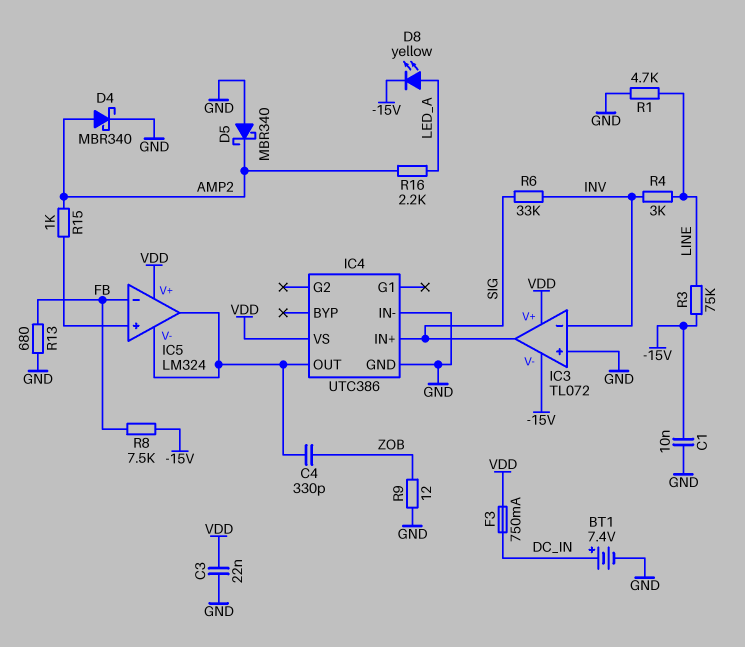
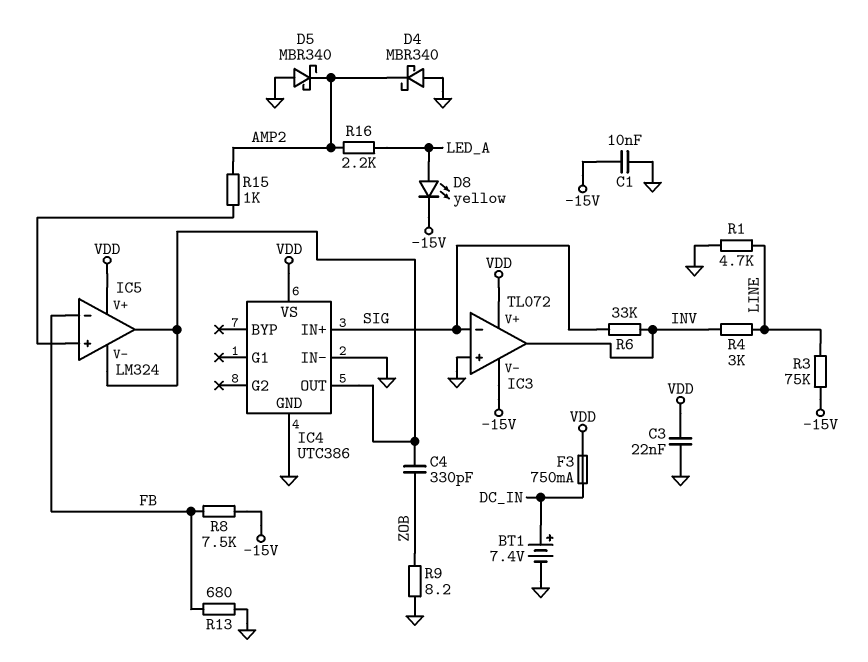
D4: schottky MBR340 (A AMP2, K GND) -> schottky MBR340 (A GND, K AMP2)
IC3 pin in-: INV -> SIG
IC3 pin out: SIG -> INV
R9: 12 (GND, ZOB) -> 8.2 (GND, ZOB)

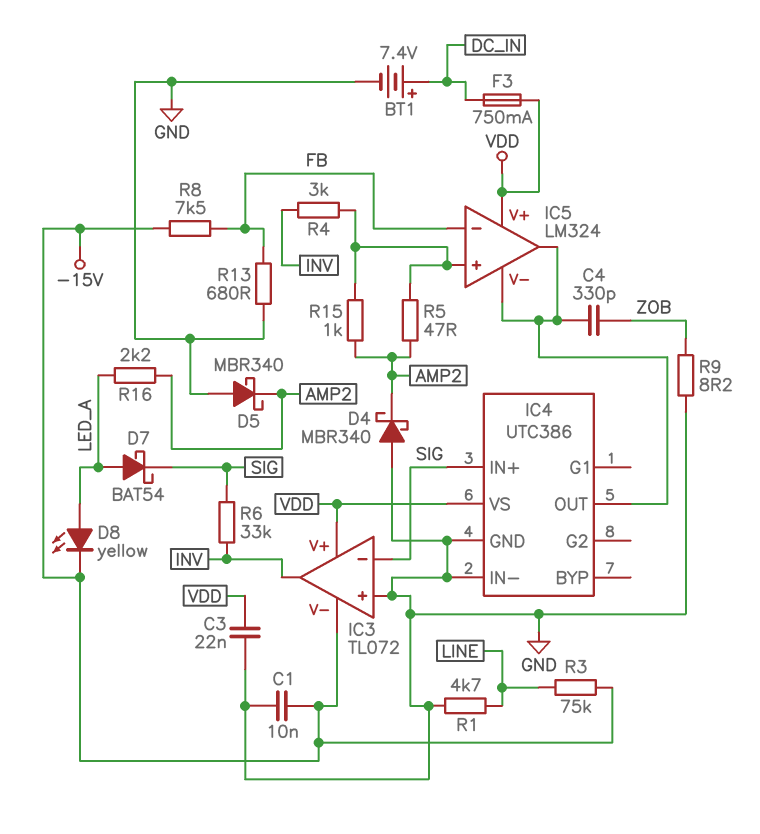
D7: none -> schottky BAT54 (A LED_A, K SIG)
R4: 3k (INV, LINE) -> 3k (IC5/in+, INV)
R5: none -> 47 (AMP2, IC5/in+)

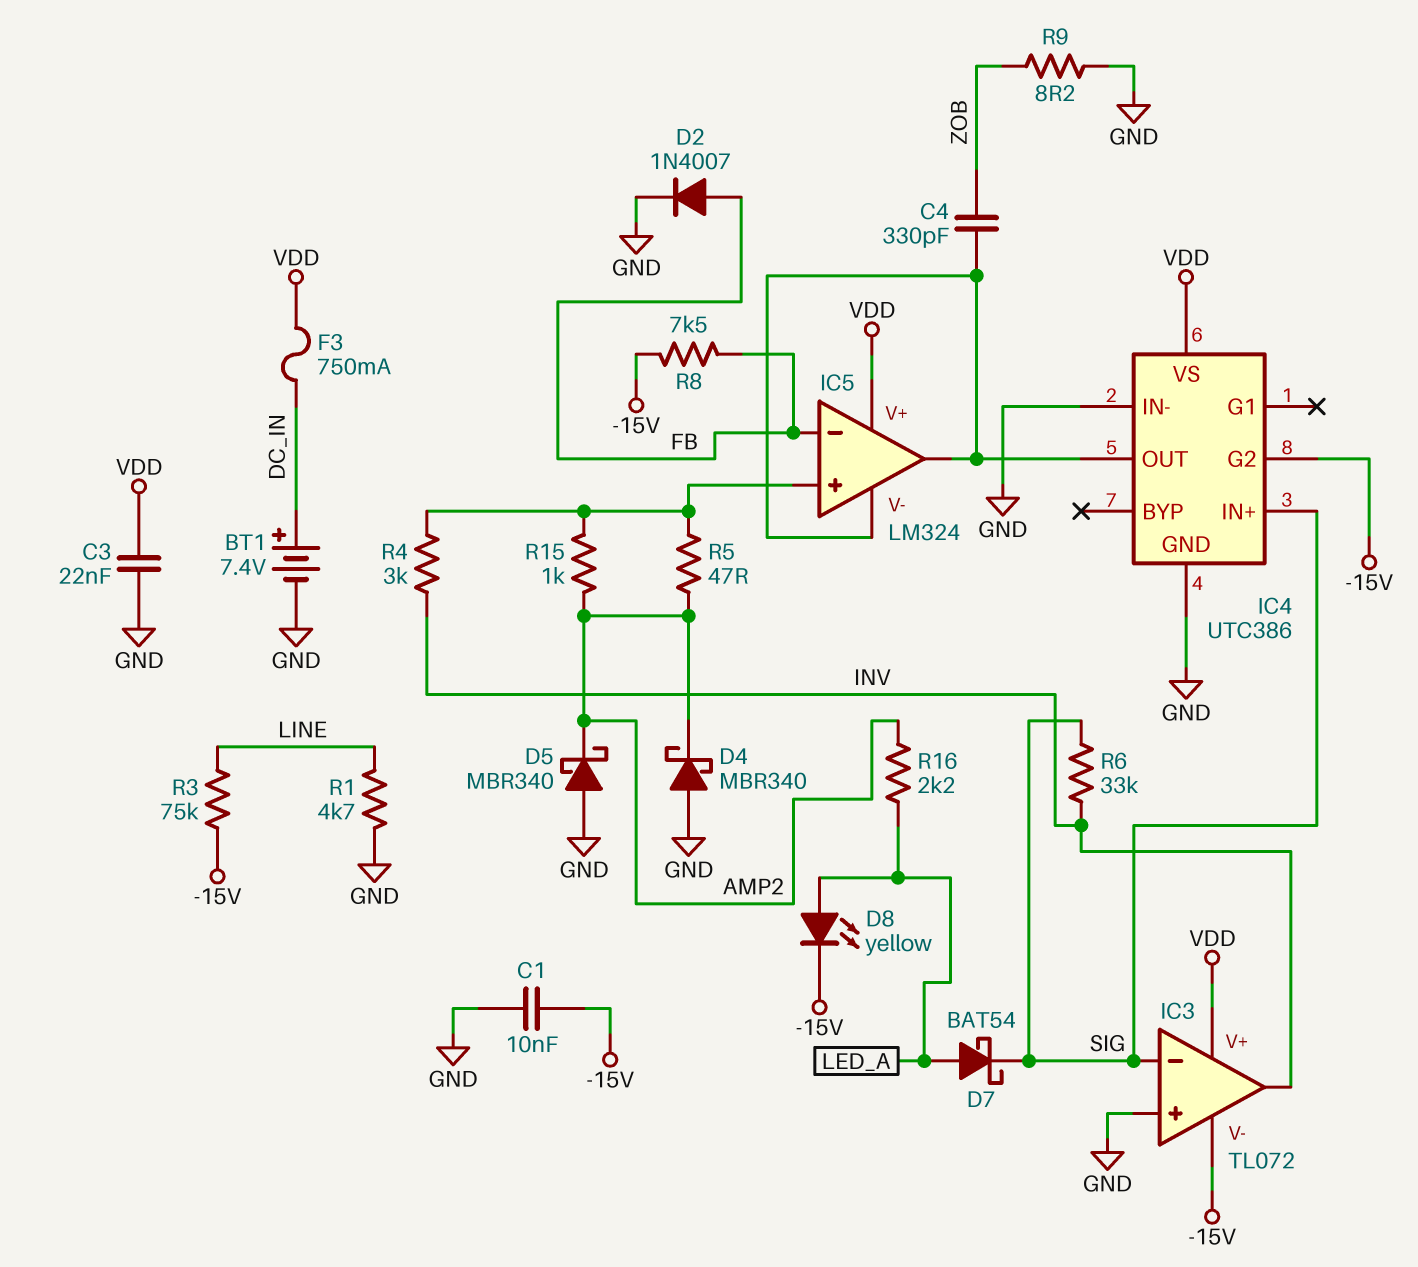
D2: none -> diode 1N4007 (A FB, K GND)
IC4 pin G2: none -> -15V
R13: 680 (FB, GND) -> none

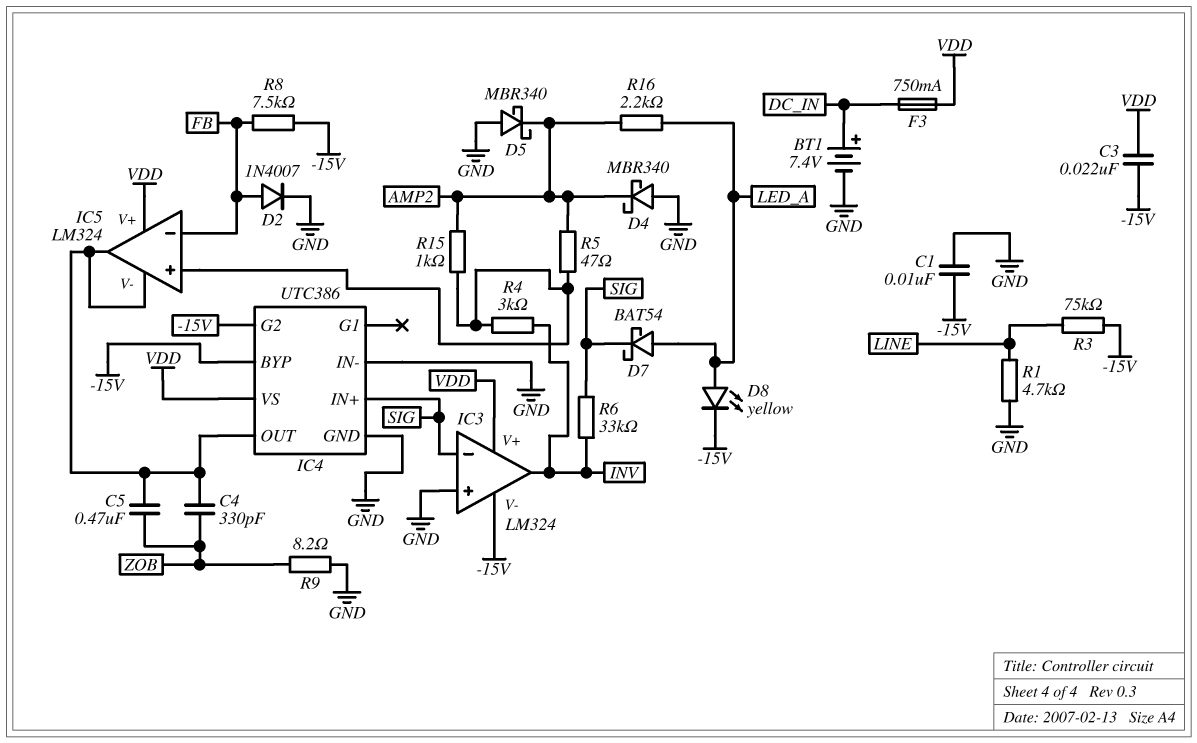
C3: 22nF (GND, VDD) -> 22nF (-15V, VDD)
C5: none -> 470nF (IC4/OUT, ZOB)
IC3: TL072 -> LM324
IC4 pin BYP: none -> -15V

